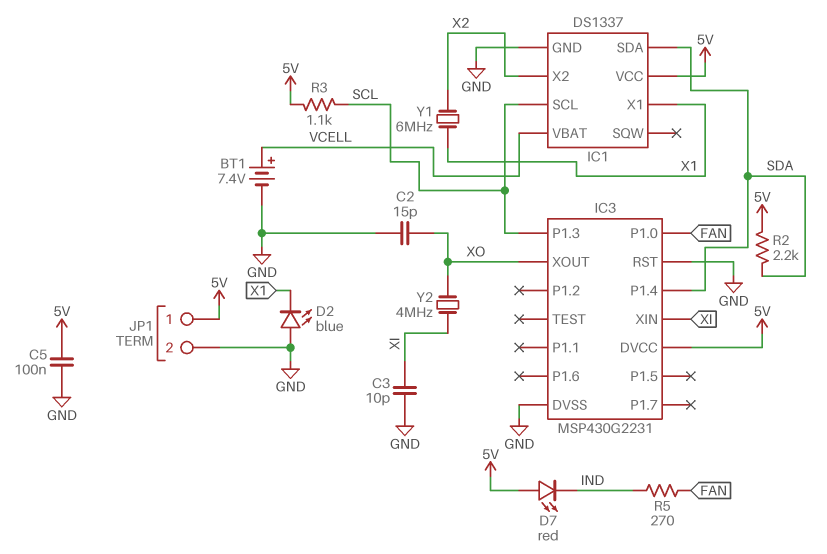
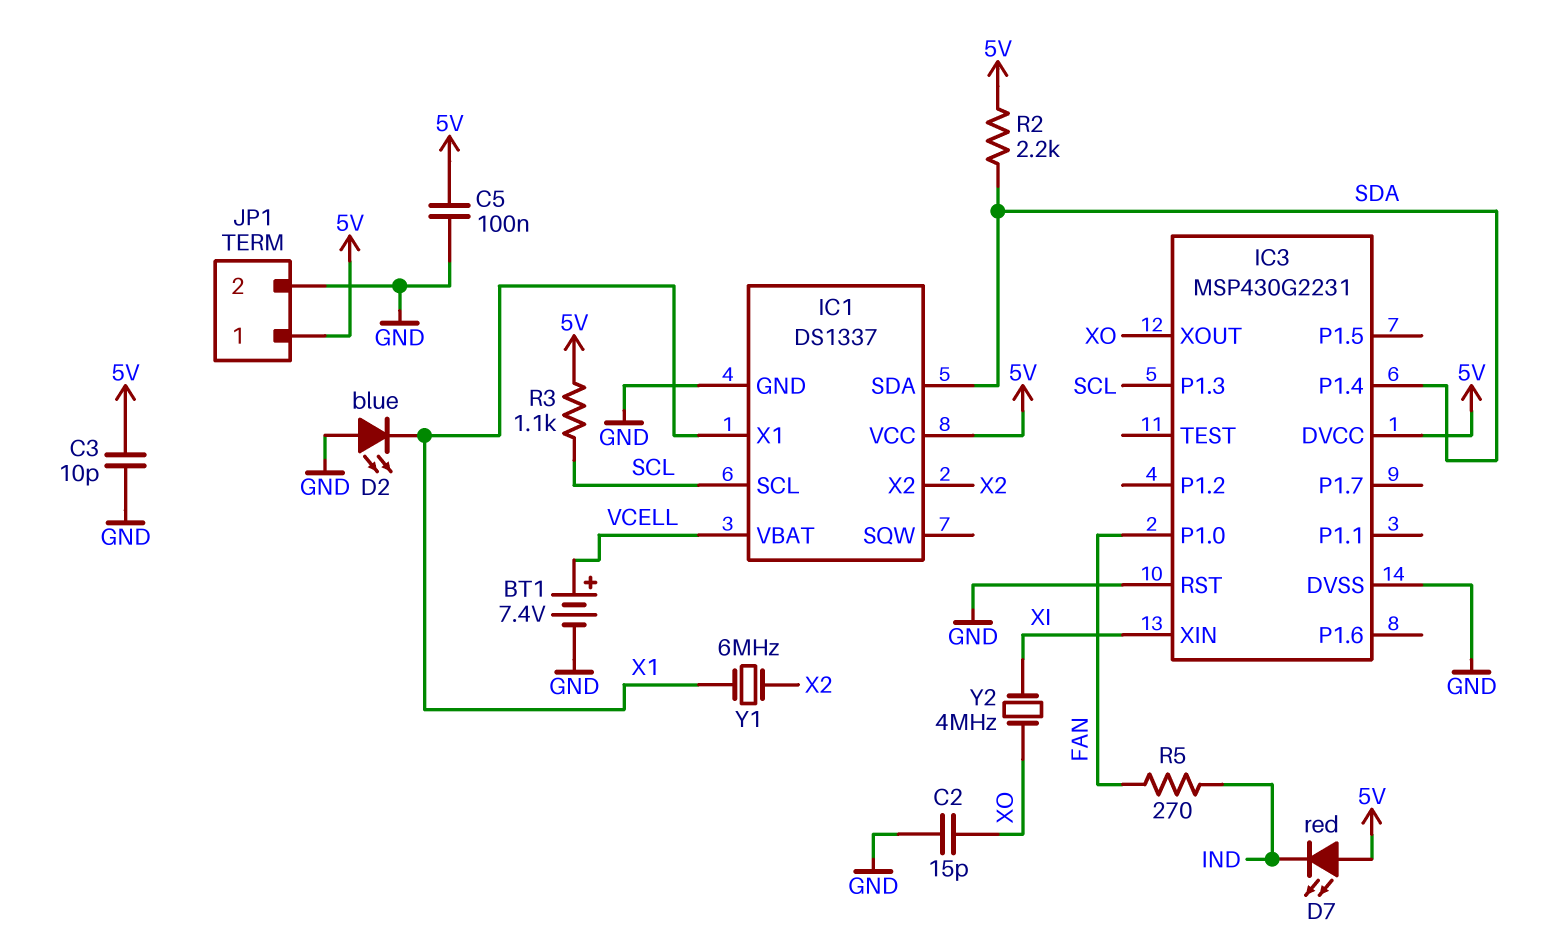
C3: 10pF (GND, XI) -> 10pF (5V, GND)

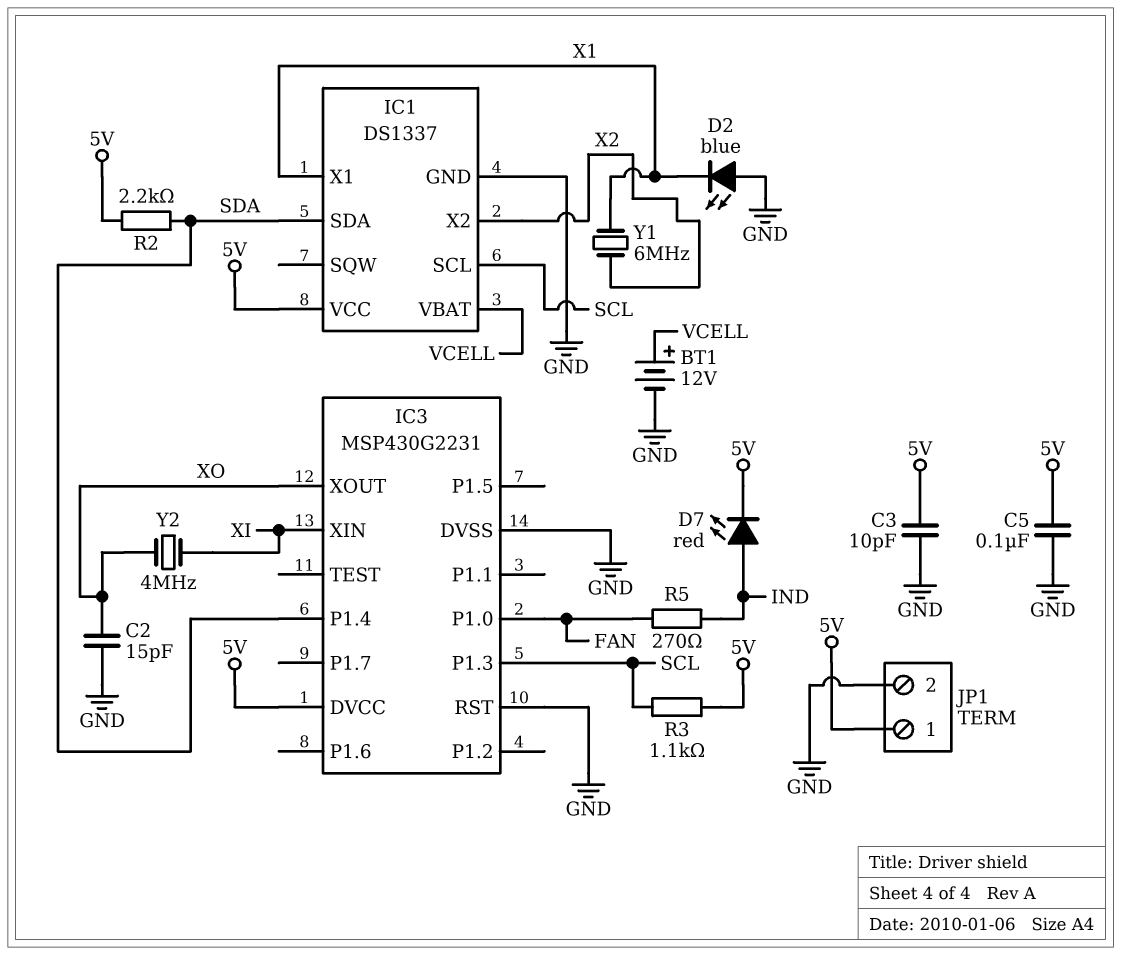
BT1: 7.4V (plus VCELL, minus GND) -> 12V (plus VCELL, minus GND)
D7: LED red (A 5V, K IND) -> LED red (A IND, K 5V)

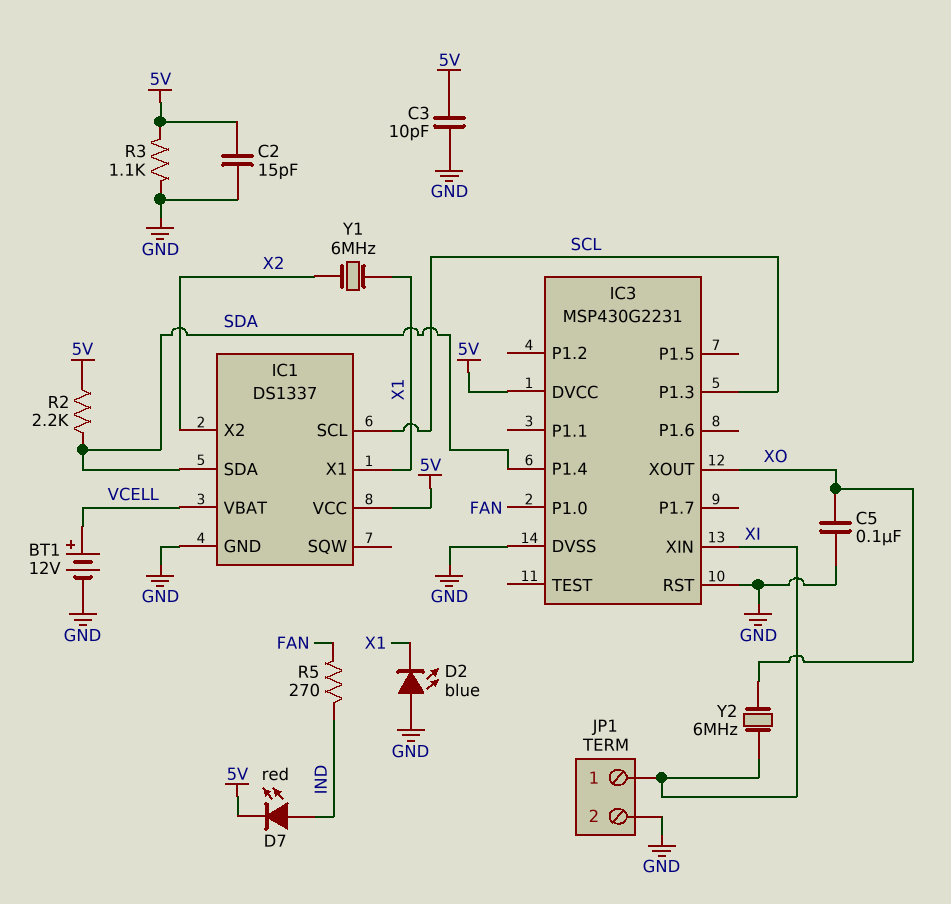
C2: 15pF (GND, XO) -> 15pF (5V, GND)
C5: 100nF (5V, GND) -> 100nF (GND, XO)
JP1 pin 1: 5V -> XI
R3: 1.1k (5V, SCL) -> 1.1k (5V, GND)
Y2: 4MHz (XI, XO) -> 6MHz (XI, XO)

